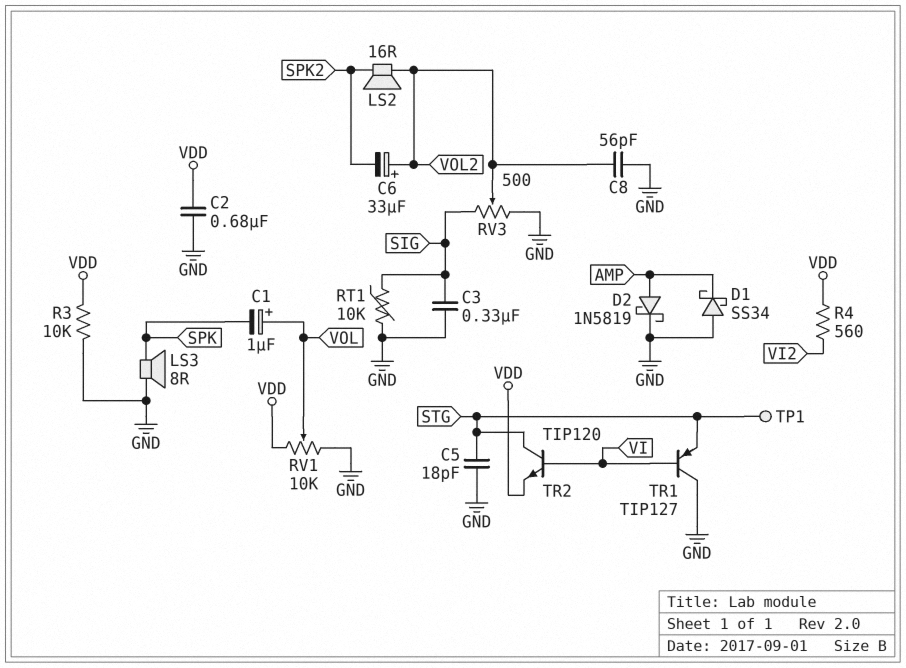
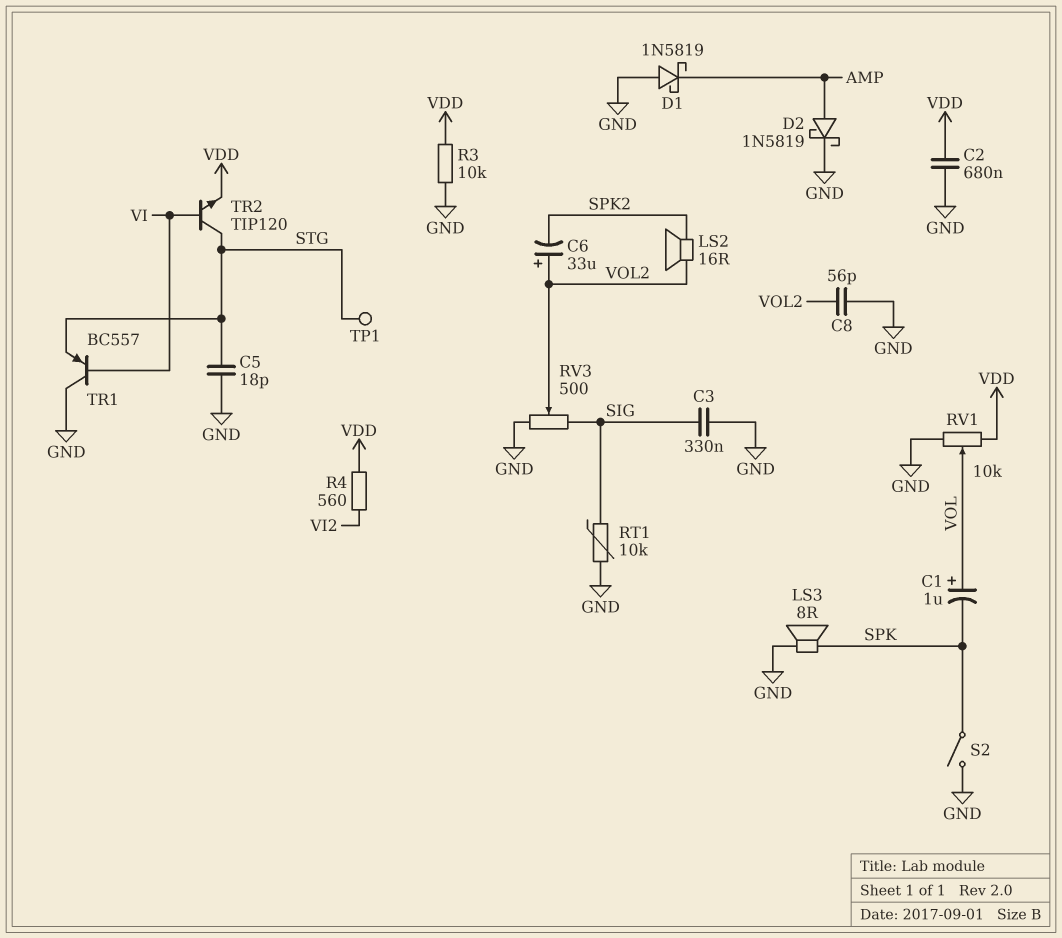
D1: schottky SS34 (A GND, K AMP) -> schottky 1N5819 (A GND, K AMP)
S2: none -> switch (GND, SPK)
TR1: PNP TIP127 (B VI, C GND, E STG) -> PNP BC557 (B VI, C GND, E STG)

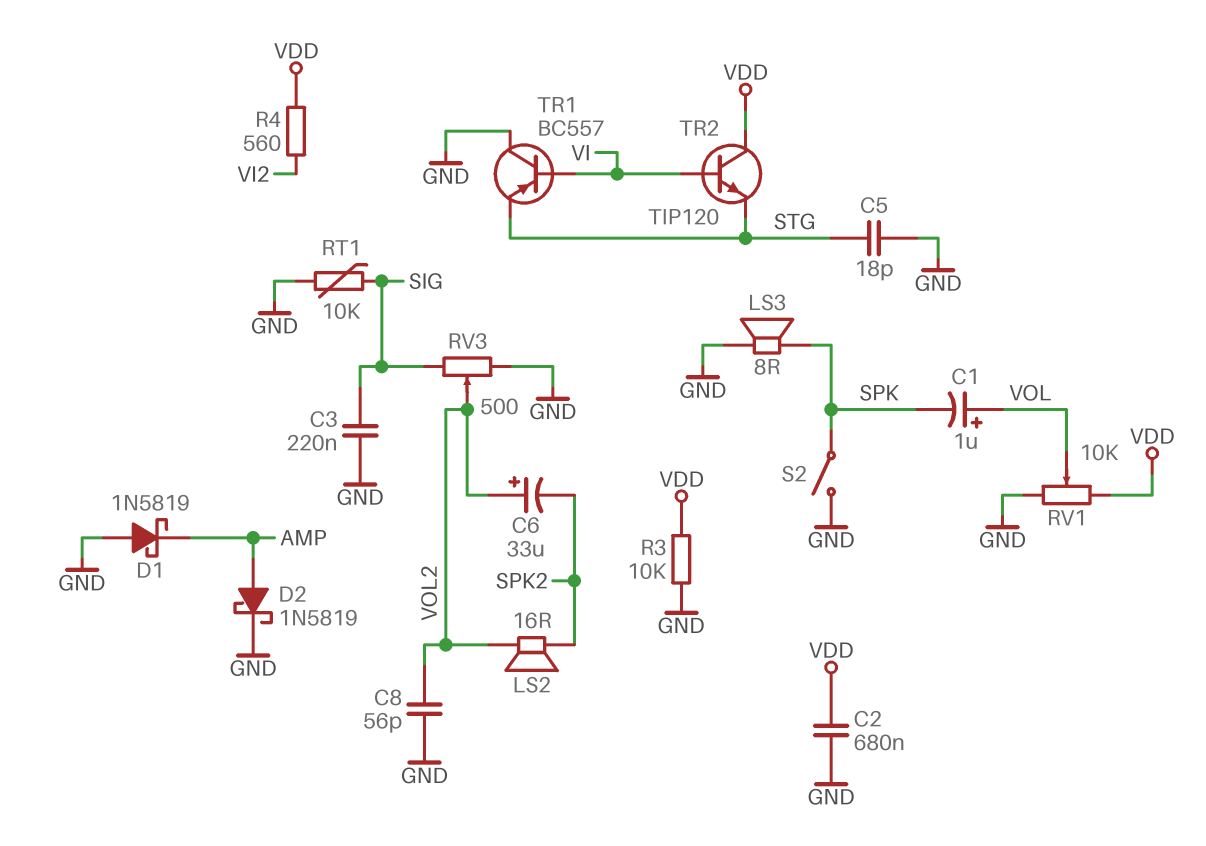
C3: 330nF (GND, SIG) -> 220nF (GND, SIG)
TP1: test point (STG) -> none
TR2: NPN TIP120 (B VI, C STG, E VDD) -> NPN TIP120 (B VI, C VDD, E STG)

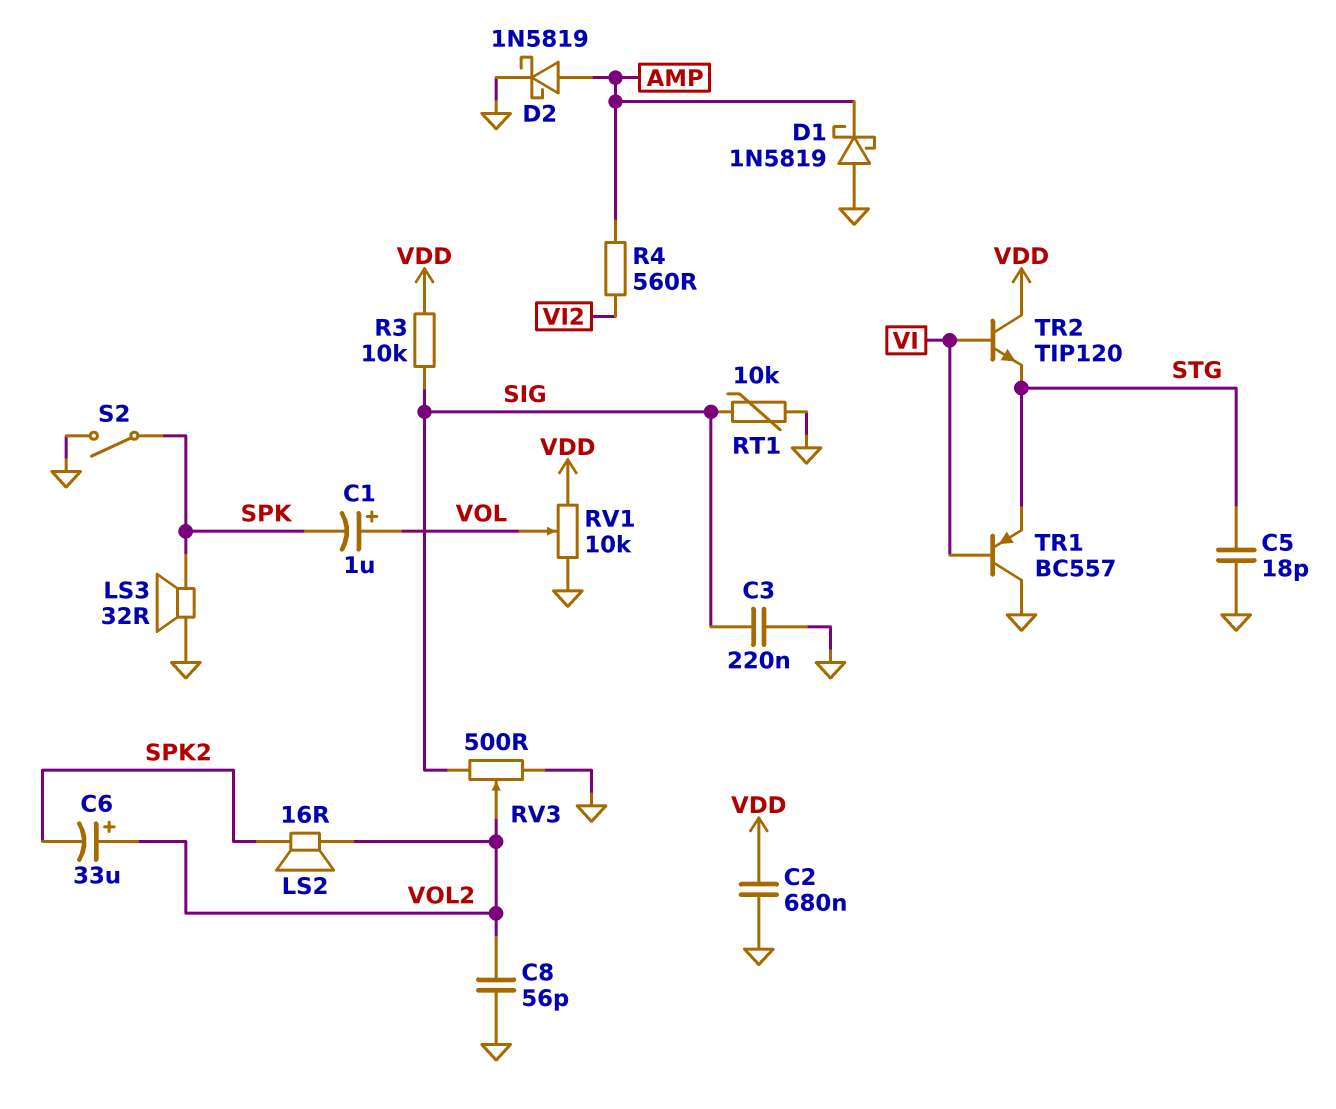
LS3: speaker 8R (GND, SPK) -> speaker 32R (GND, SPK)
R3: 10k (GND, VDD) -> 10k (SIG, VDD)
R4: 560 (VDD, VI2) -> 560 (AMP, VI2)

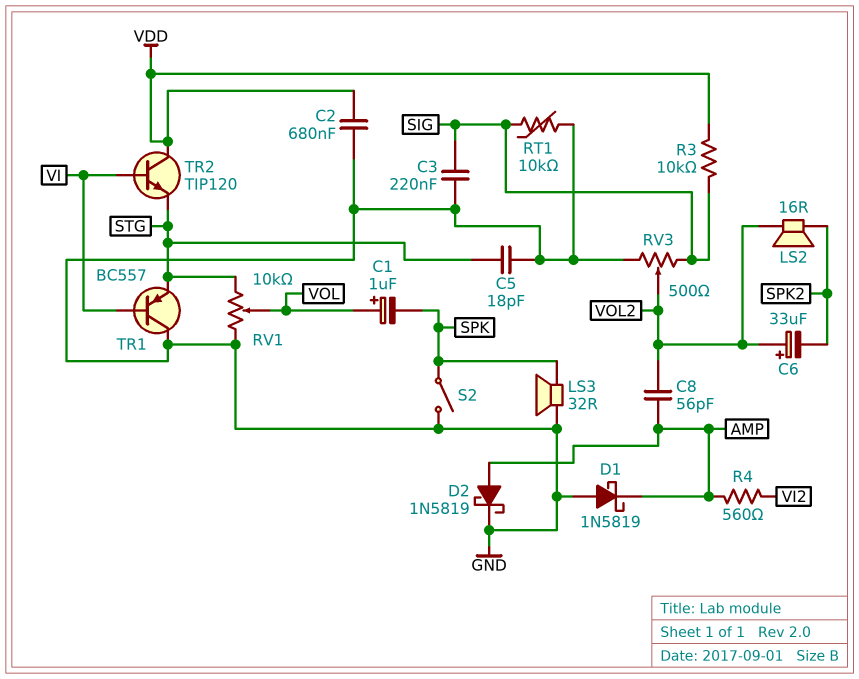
C8: 56pF (GND, VOL2) -> 56pF (AMP, VOL2)
RV1: 10k (GND, VDD, wiper VOL) -> 10k (GND, STG, wiper VOL)

